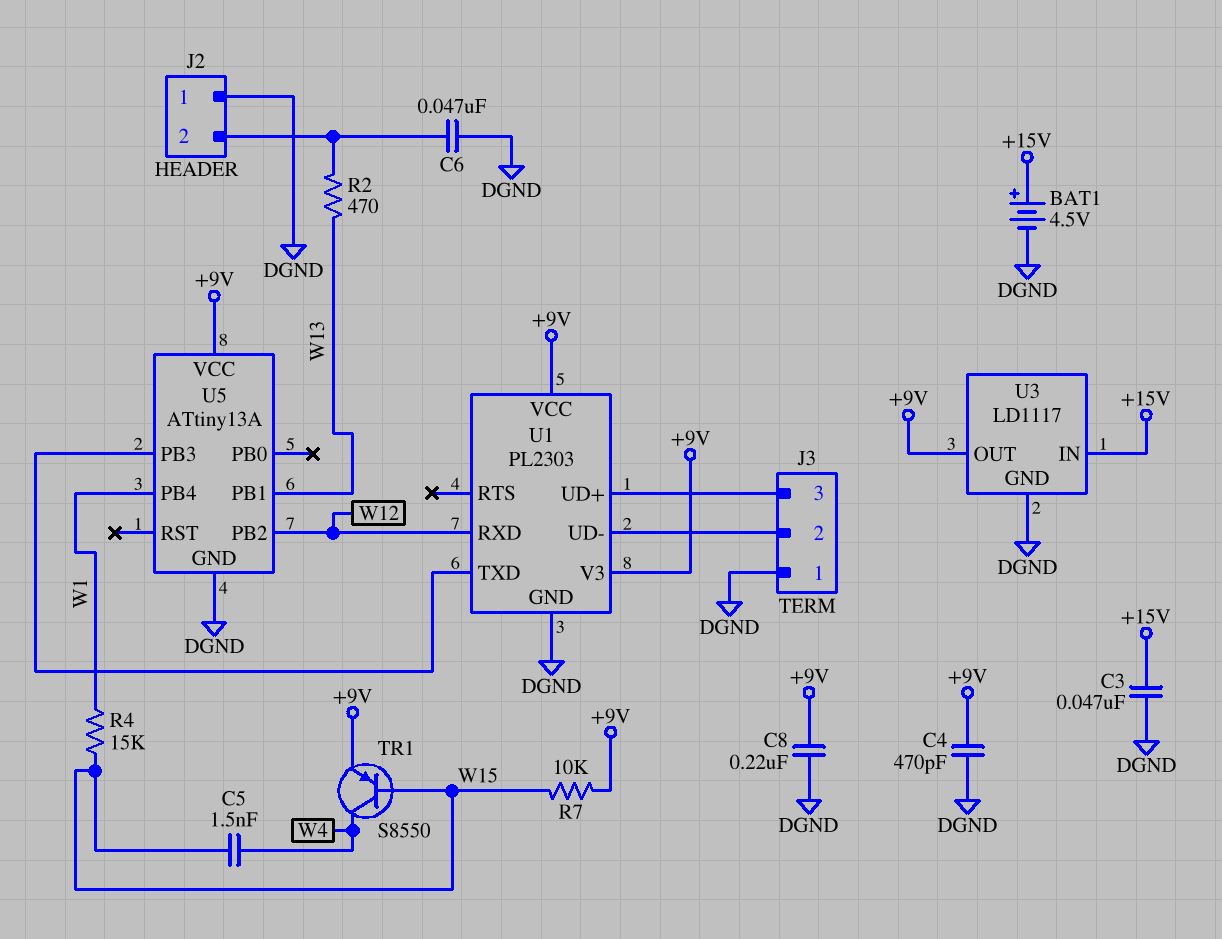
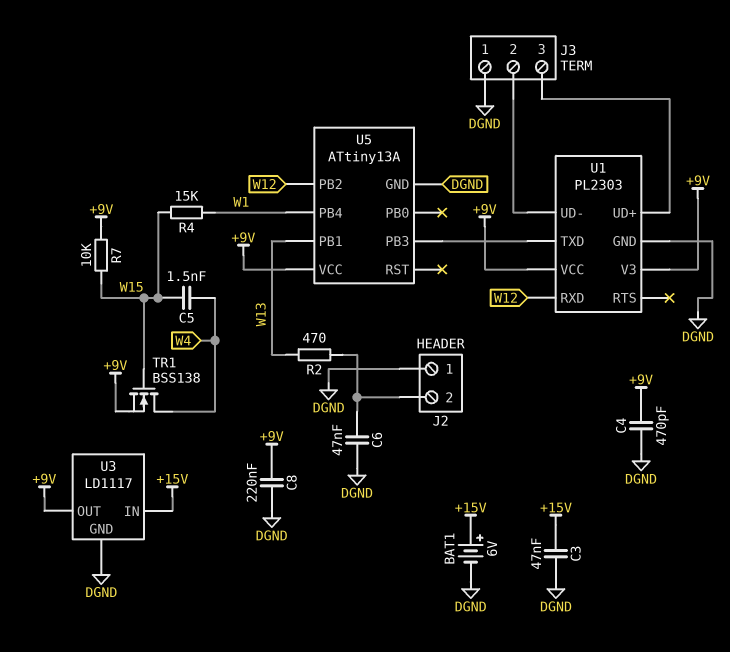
BAT1: 4.5V (plus +15V, minus DGND) -> 6V (plus +15V, minus DGND)
TR1: PNP S8550 (B W15, C W4, E +9V) -> NMOS BSS138 (G W15, D W4, S +9V)

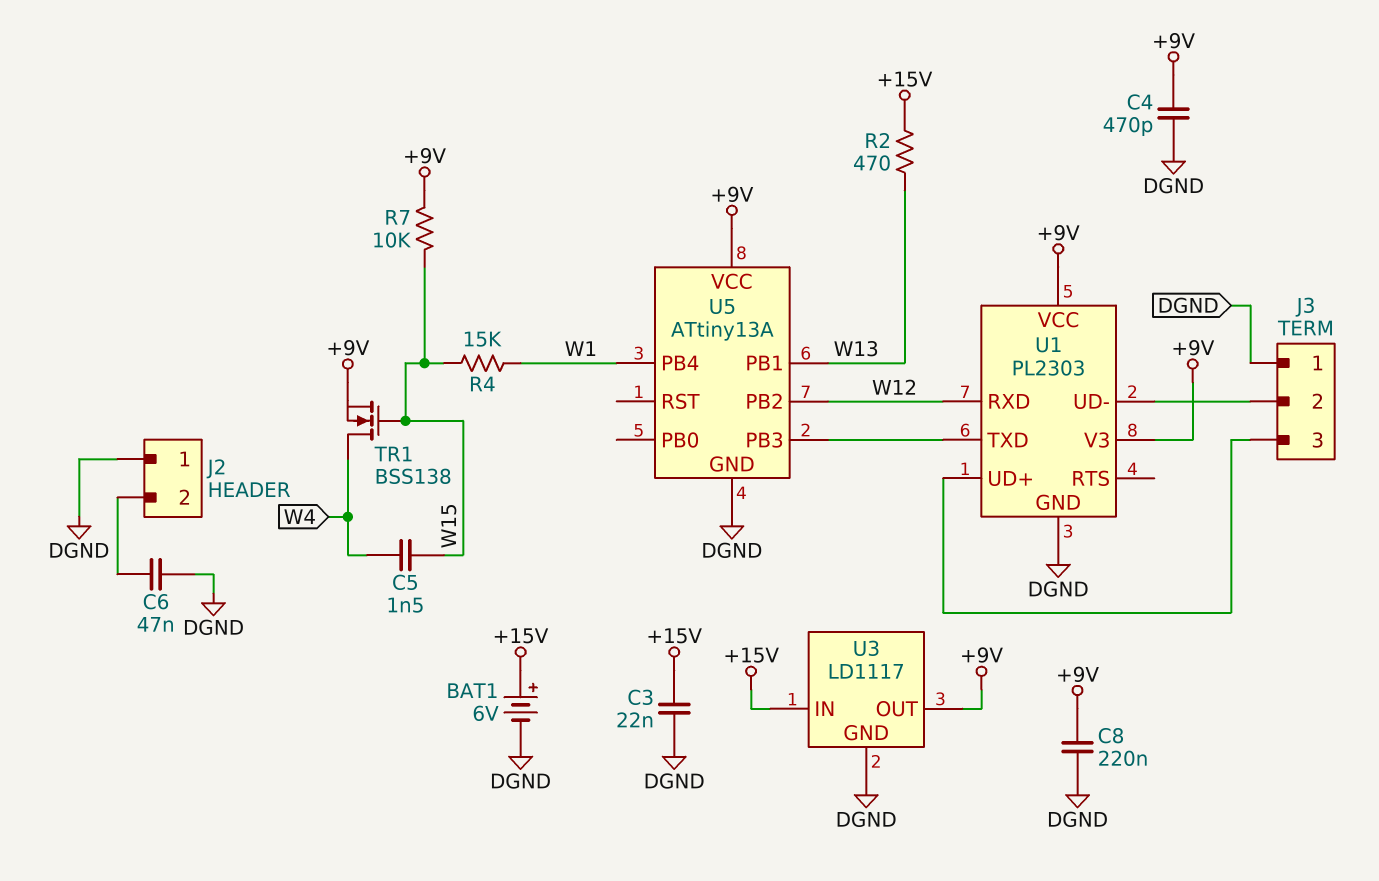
C3: 47nF (+15V, DGND) -> 22nF (+15V, DGND)
R2: 470 (J2/2, W13) -> 470 (+15V, W13)

